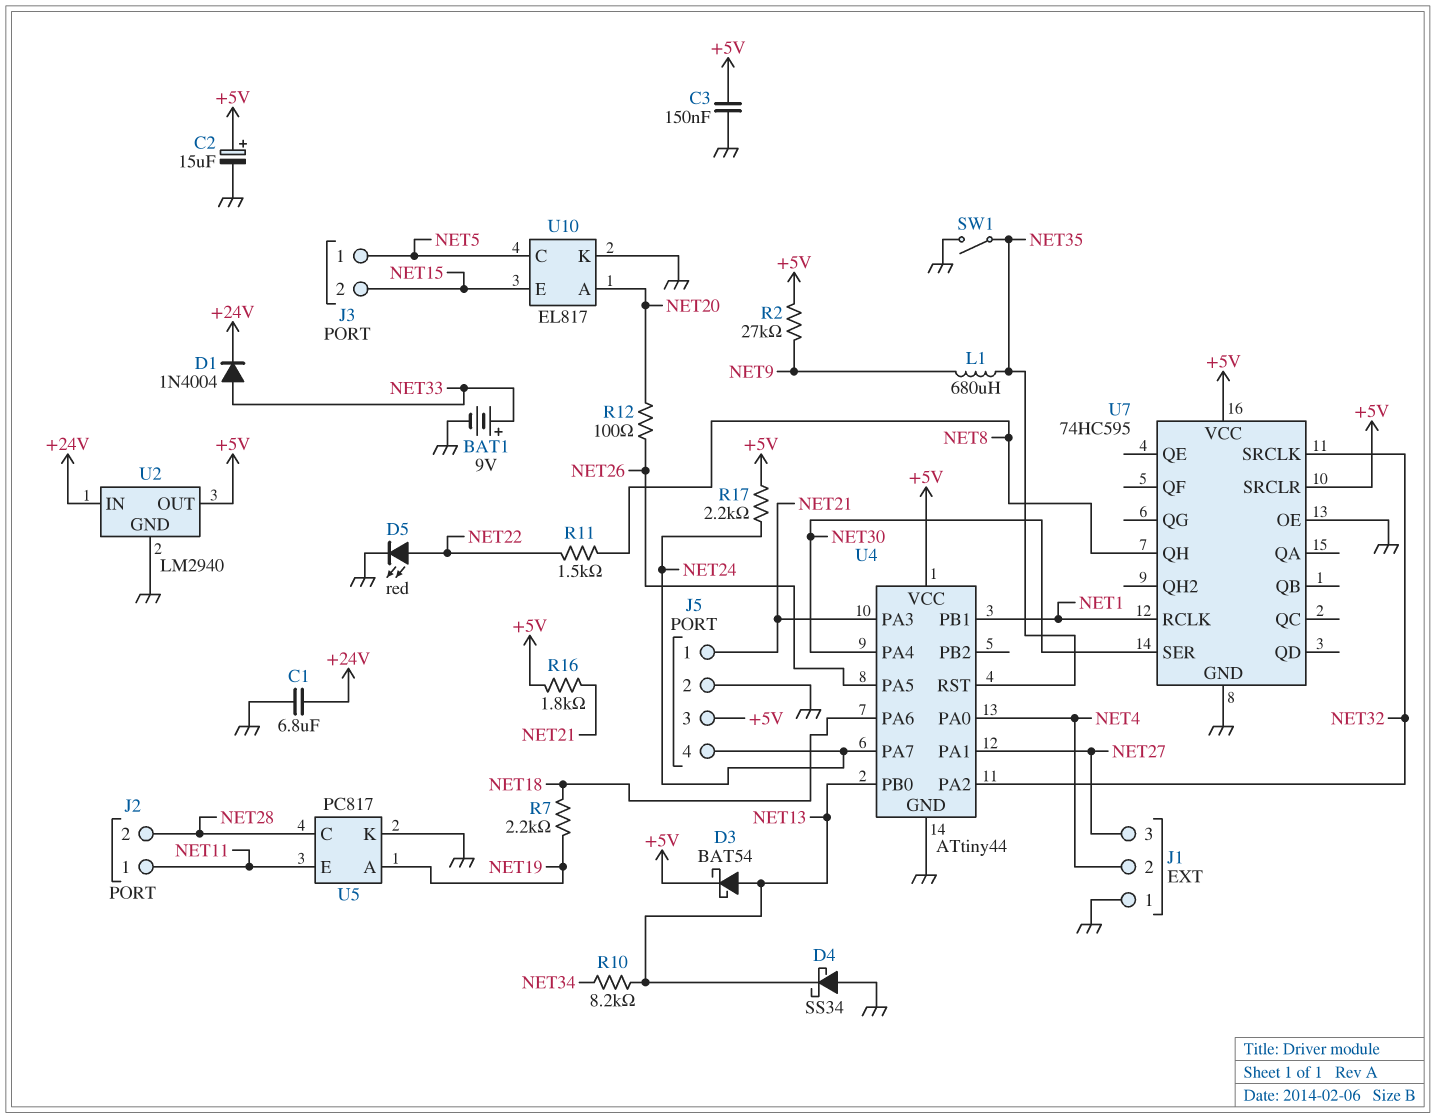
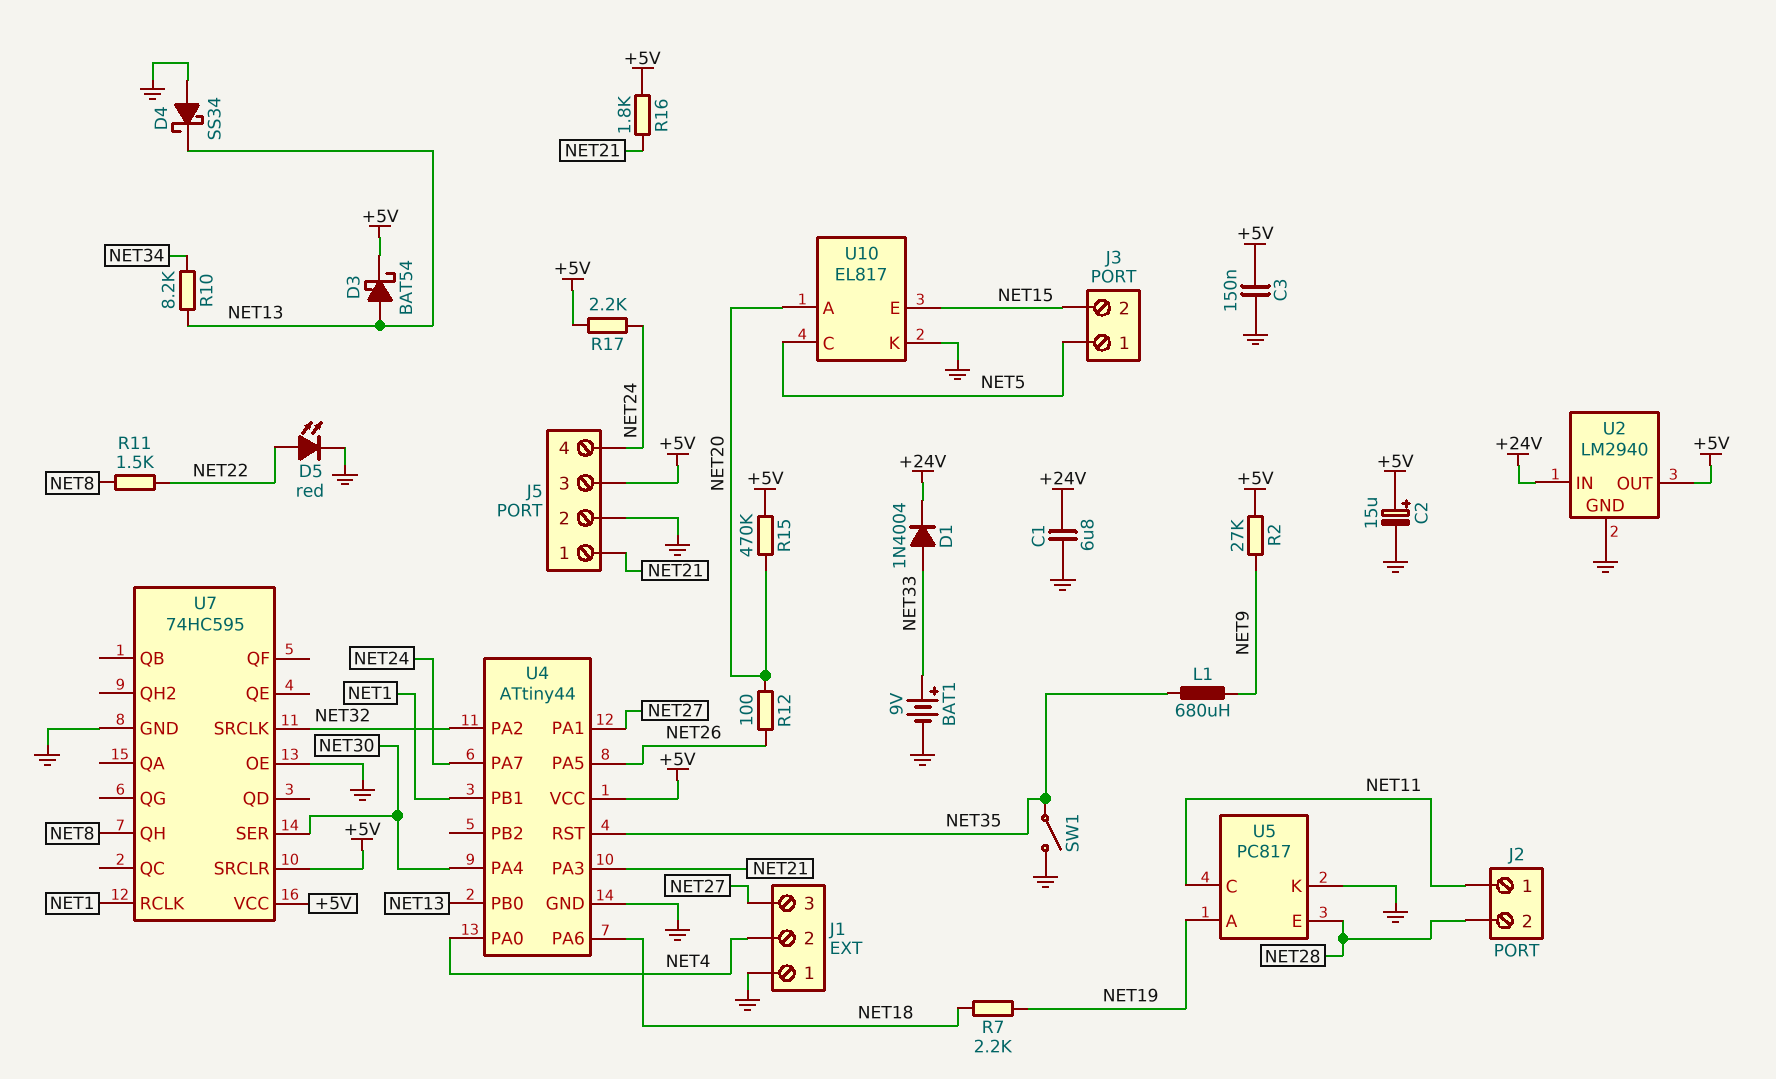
R15: none -> 470k (+5V, NET20)
U5 pin C: NET28 -> NET11
U5 pin E: NET11 -> NET28

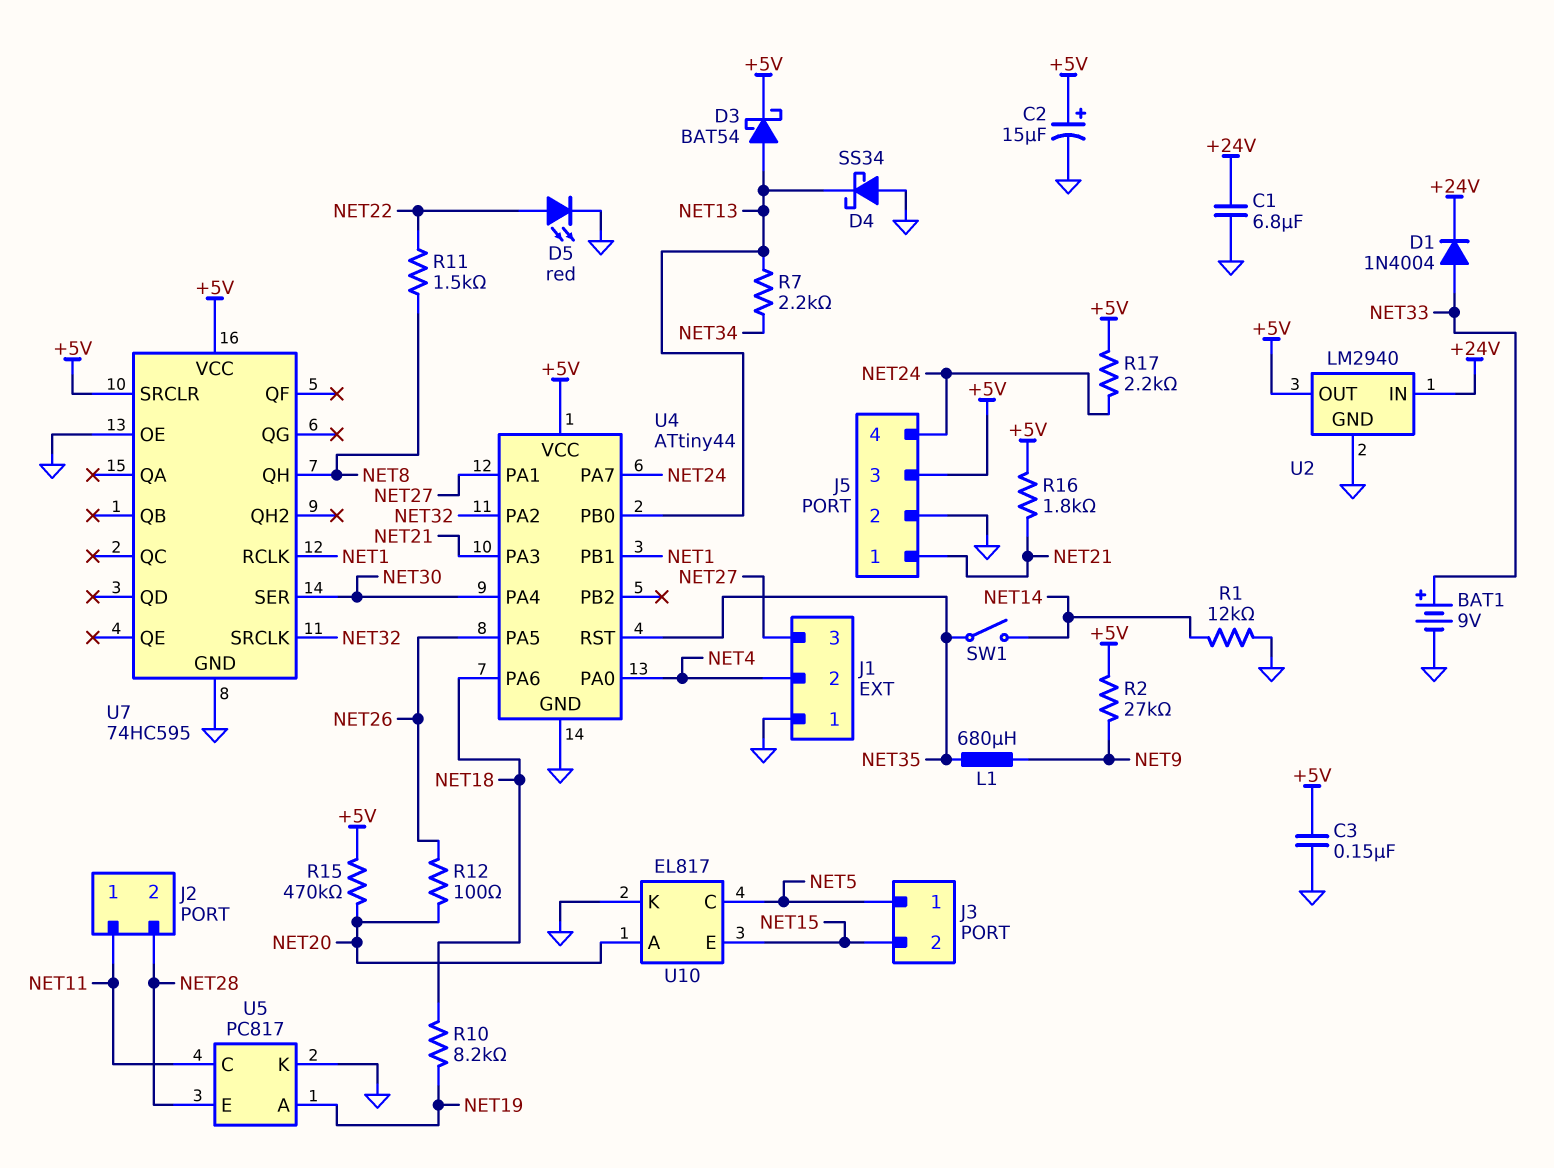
R1: none -> 12k (GND, NET14)
R7: 2.2k (NET18, NET19) -> 2.2k (NET13, NET34)
R10: 8.2k (NET13, NET34) -> 8.2k (NET18, NET19)
SW1: switch (GND, NET35) -> switch (NET14, NET35)

